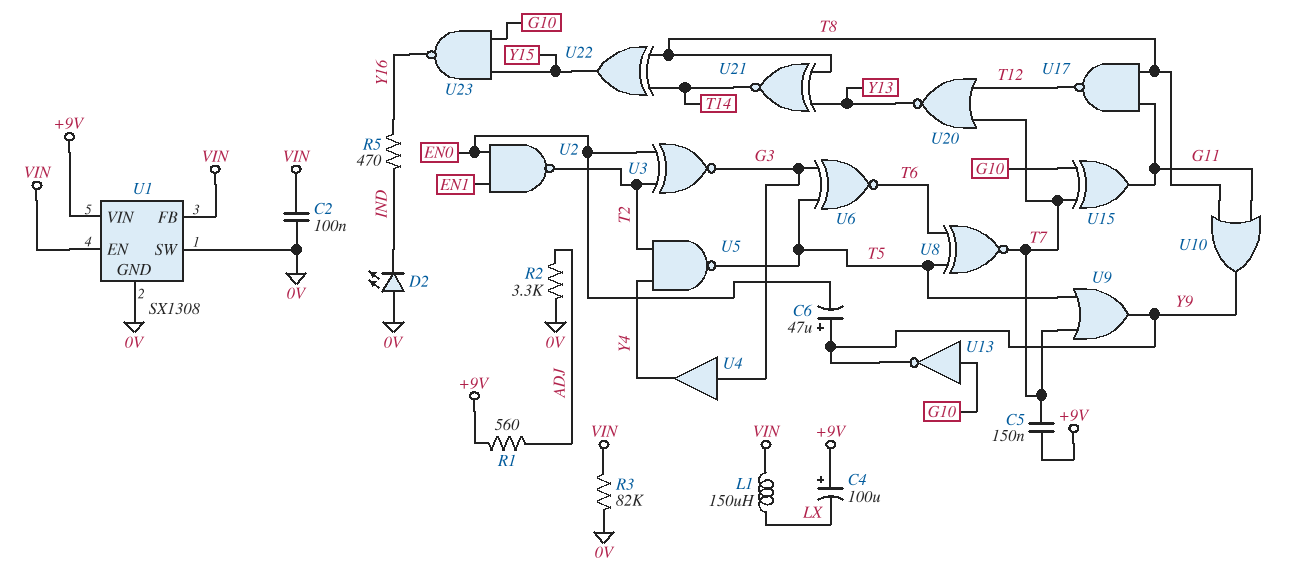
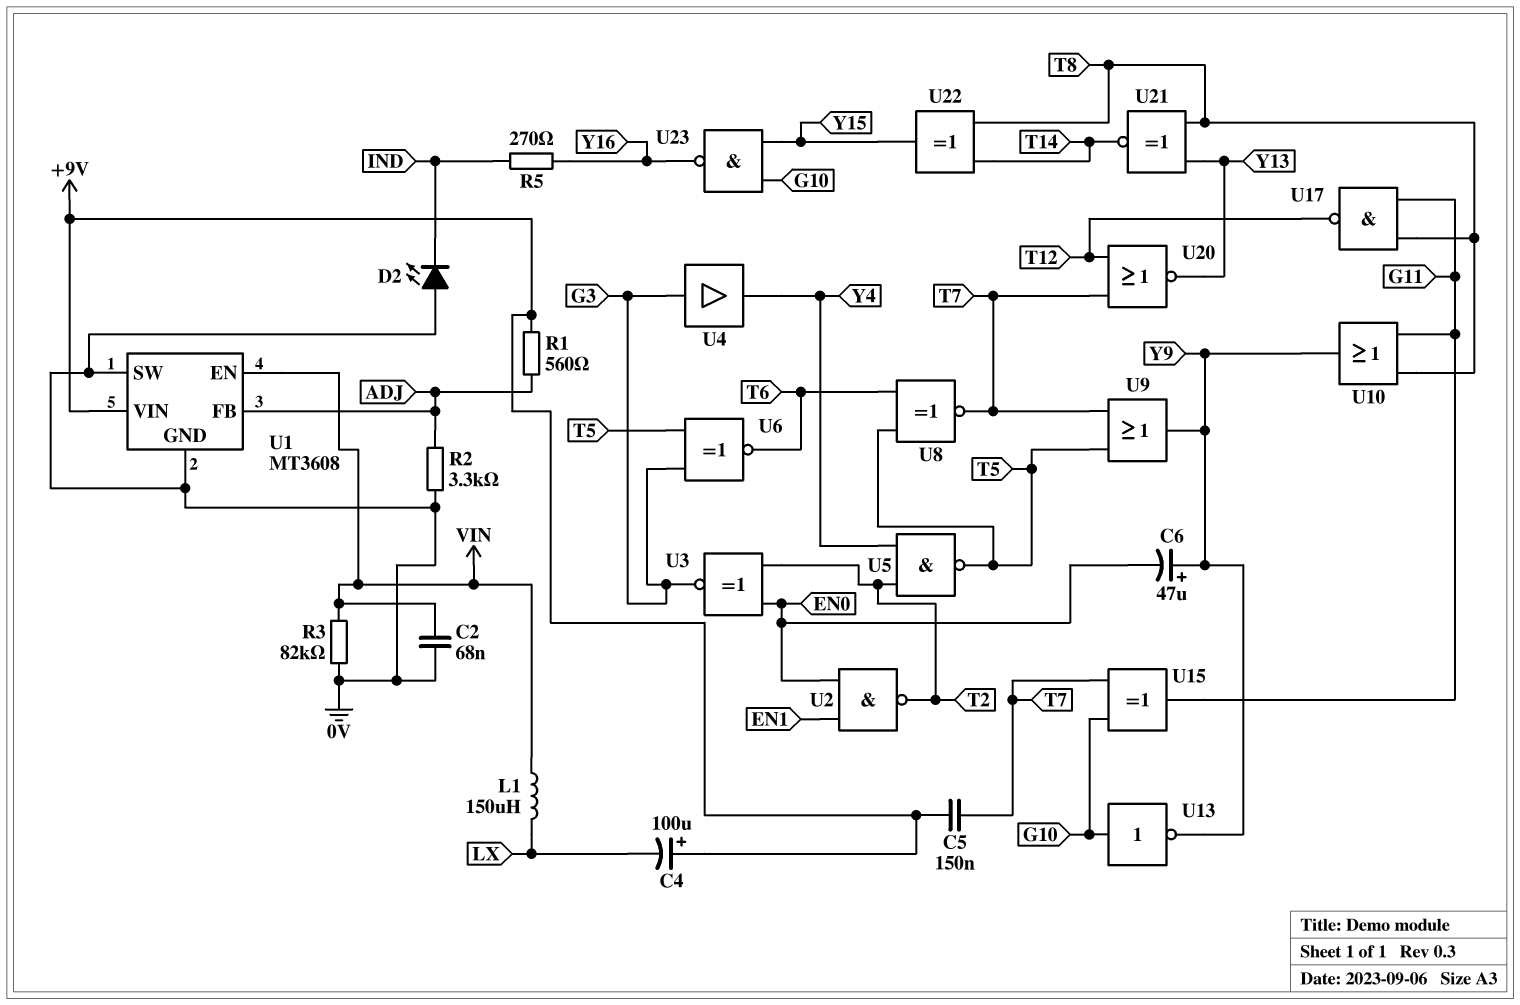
C2: 100nF (0V, VIN) -> 68nF (0V, VIN)
R5: 470 (IND, Y16) -> 270 (IND, Y16)
U1: SX1308 -> MT3608
U1 pin FB: VIN -> ADJ

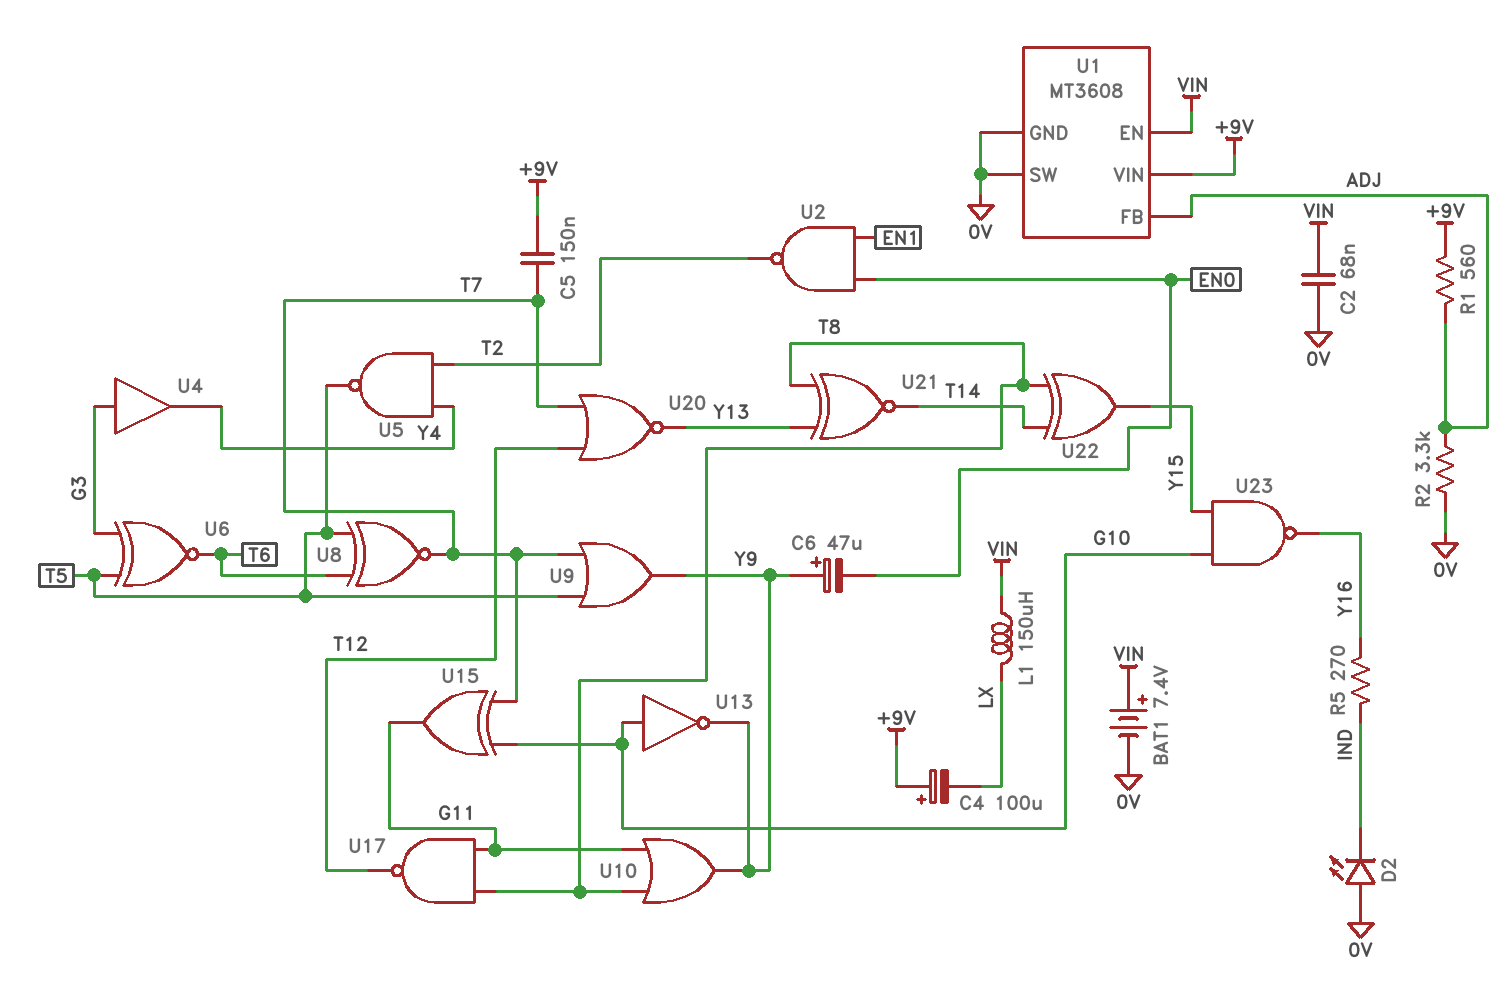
BAT1: none -> 7.4V (plus VIN, minus 0V)
R3: 82k (0V, VIN) -> none
U3: XNOR (in EN0, in T2, out G3) -> none

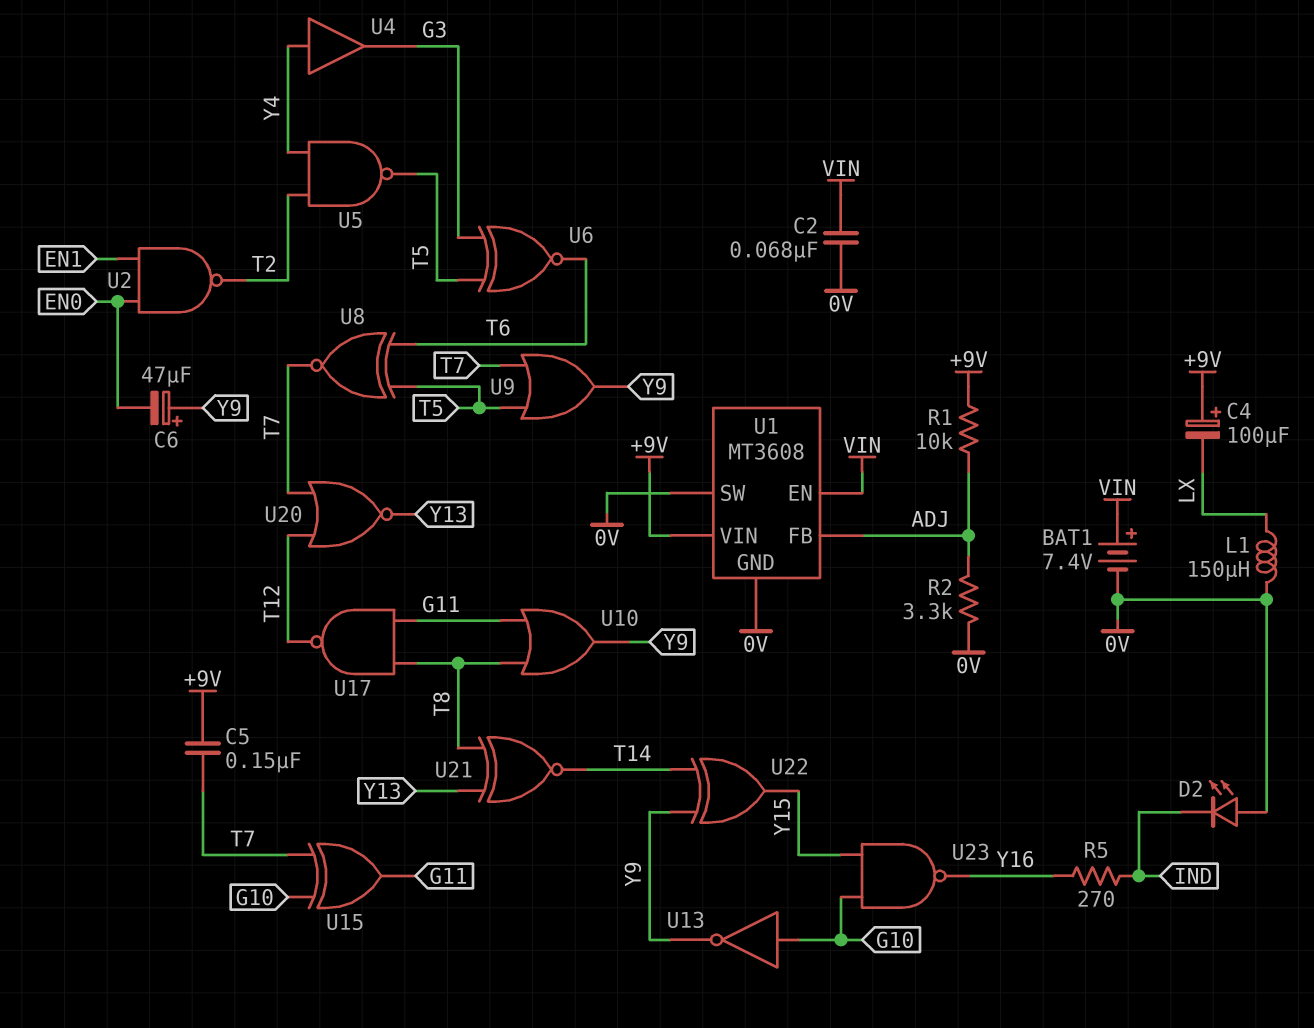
L1: 150uH (LX, VIN) -> 150uH (0V, LX)
R1: 560 (+9V, ADJ) -> 10k (+9V, ADJ)
U4: buffer (in G3, out Y4) -> buffer (in Y4, out G3)
U22: XOR (in T8, in T14, out Y15) -> XOR (in T14, in Y9, out Y15)

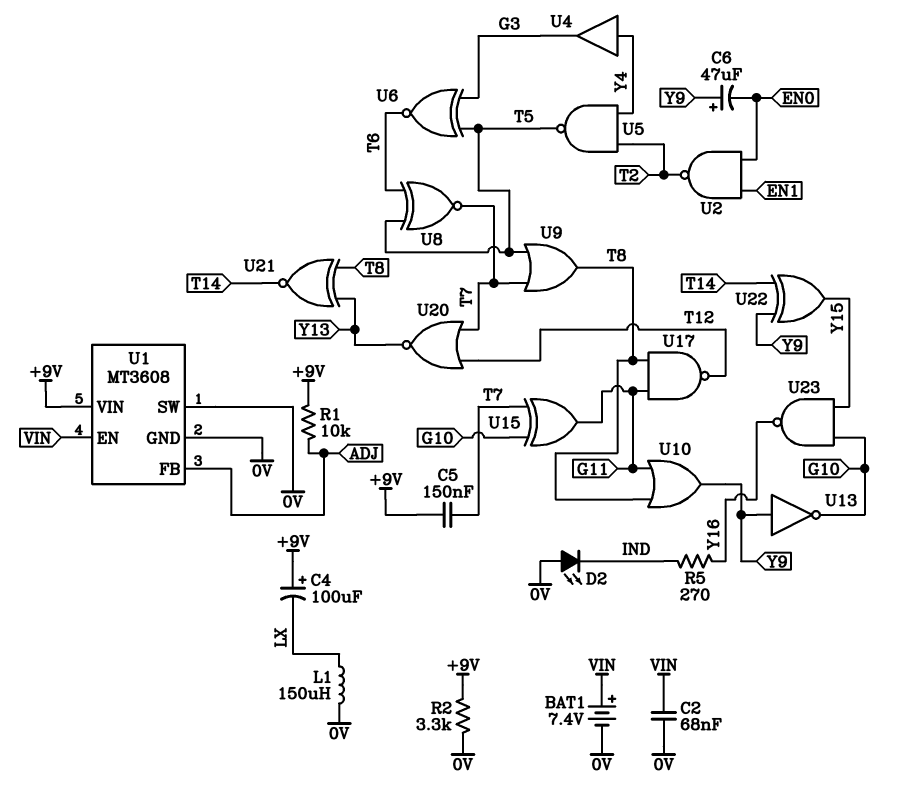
R2: 3.3k (0V, ADJ) -> 3.3k (+9V, 0V)
U9: OR (in T5, in T7, out Y9) -> OR (in T5, in T7, out T8)
U13: NOT (in G10, out Y9) -> NOT (in Y9, out G10)

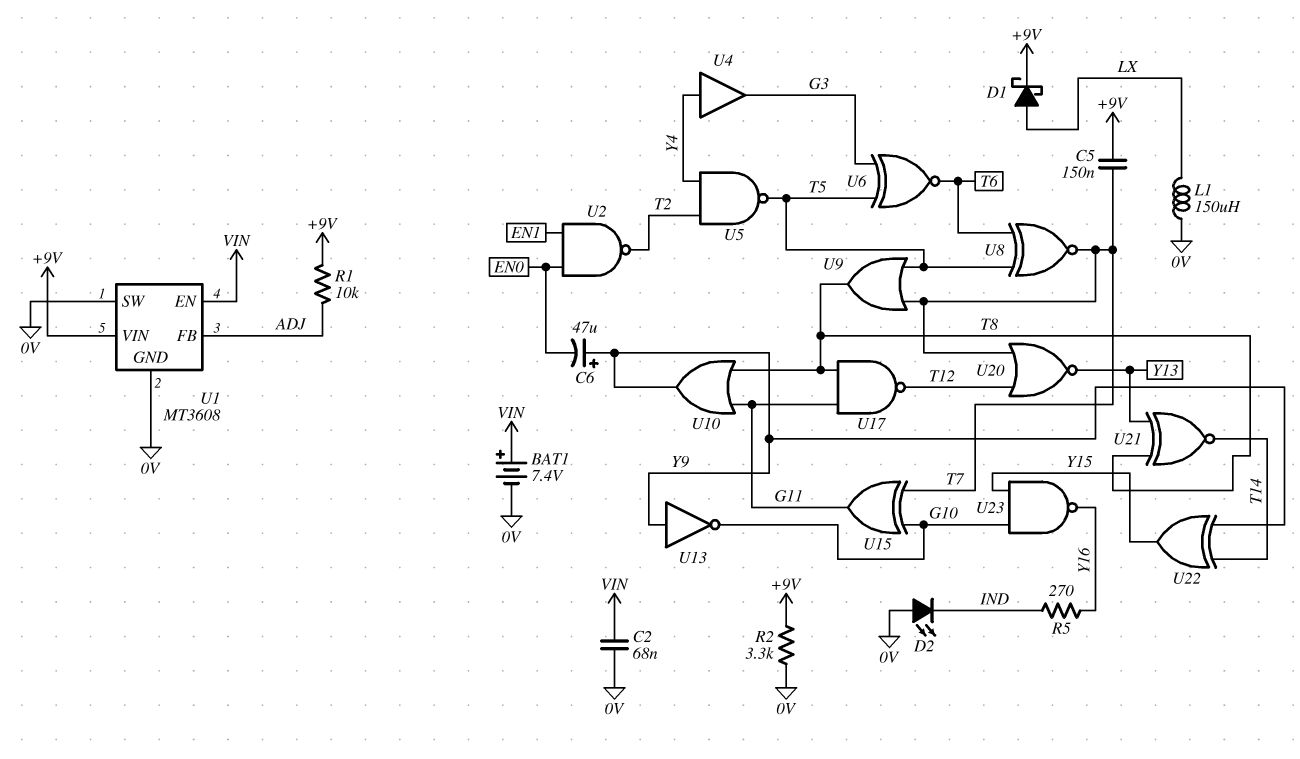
C4: 100uF (plus +9V, minus LX) -> none
D1: none -> schottky (A LX, K +9V)

